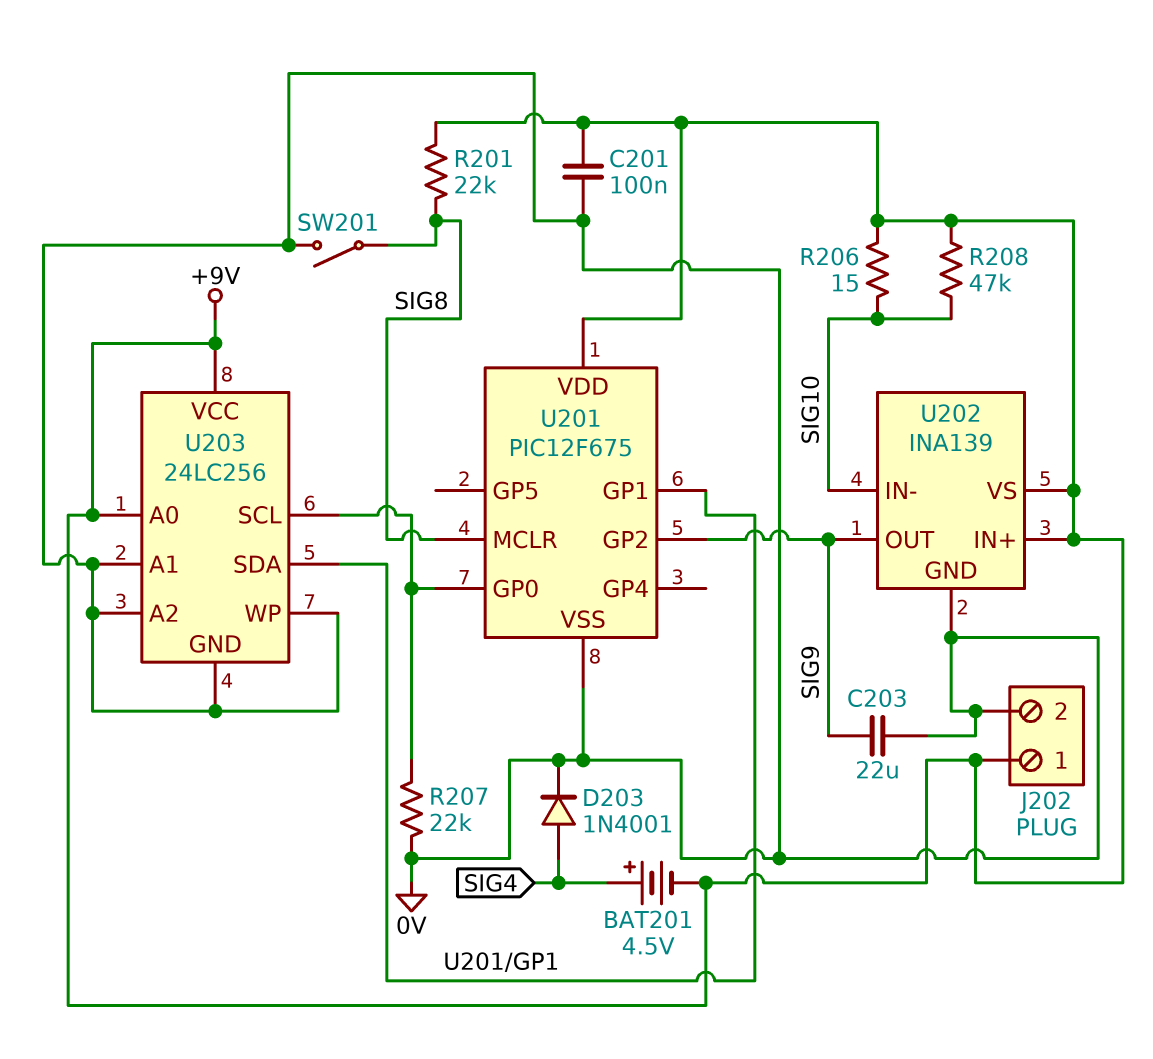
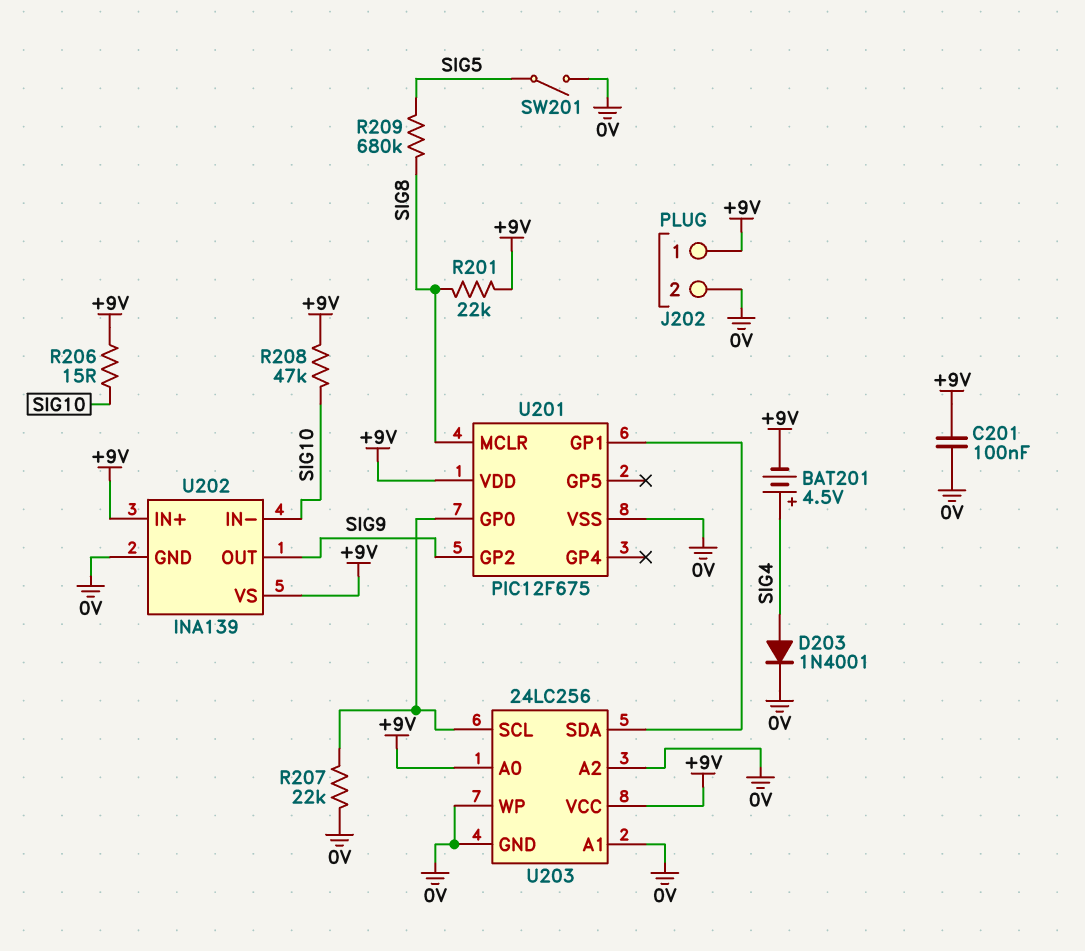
C203: 22uF (0V, SIG9) -> none
R209: none -> 680k (SIG5, SIG8)
SW201: switch (0V, SIG8) -> switch (0V, SIG5)

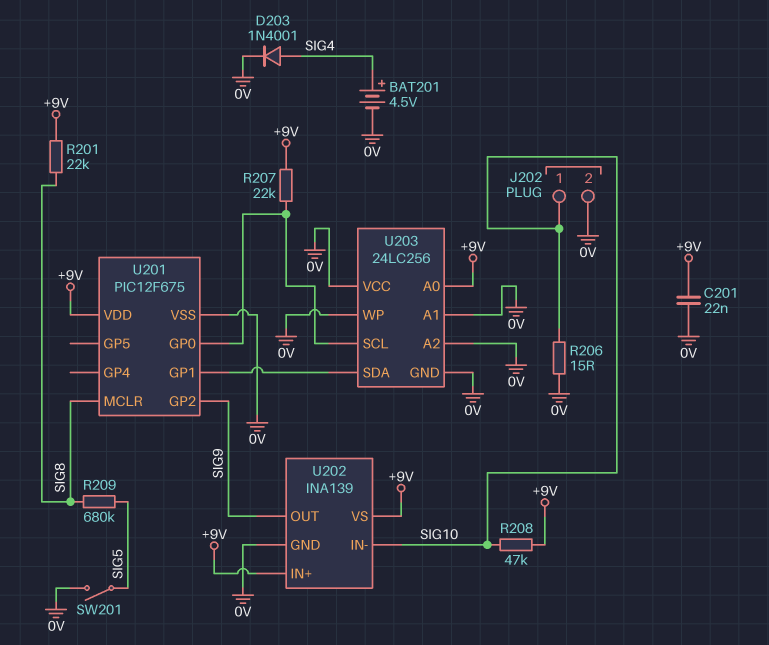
BAT201: 4.5V (plus SIG4, minus +9V) -> 4.5V (plus SIG4, minus 0V)
C201: 100nF (+9V, 0V) -> 22nF (+9V, 0V)
J202 pin 1: +9V -> SIG10
R206: 15 (+9V, SIG10) -> 15 (0V, SIG10)
R207: 22k (0V, U201/GP0) -> 22k (+9V, U201/GP0)
U203 pin VCC: +9V -> 0V

